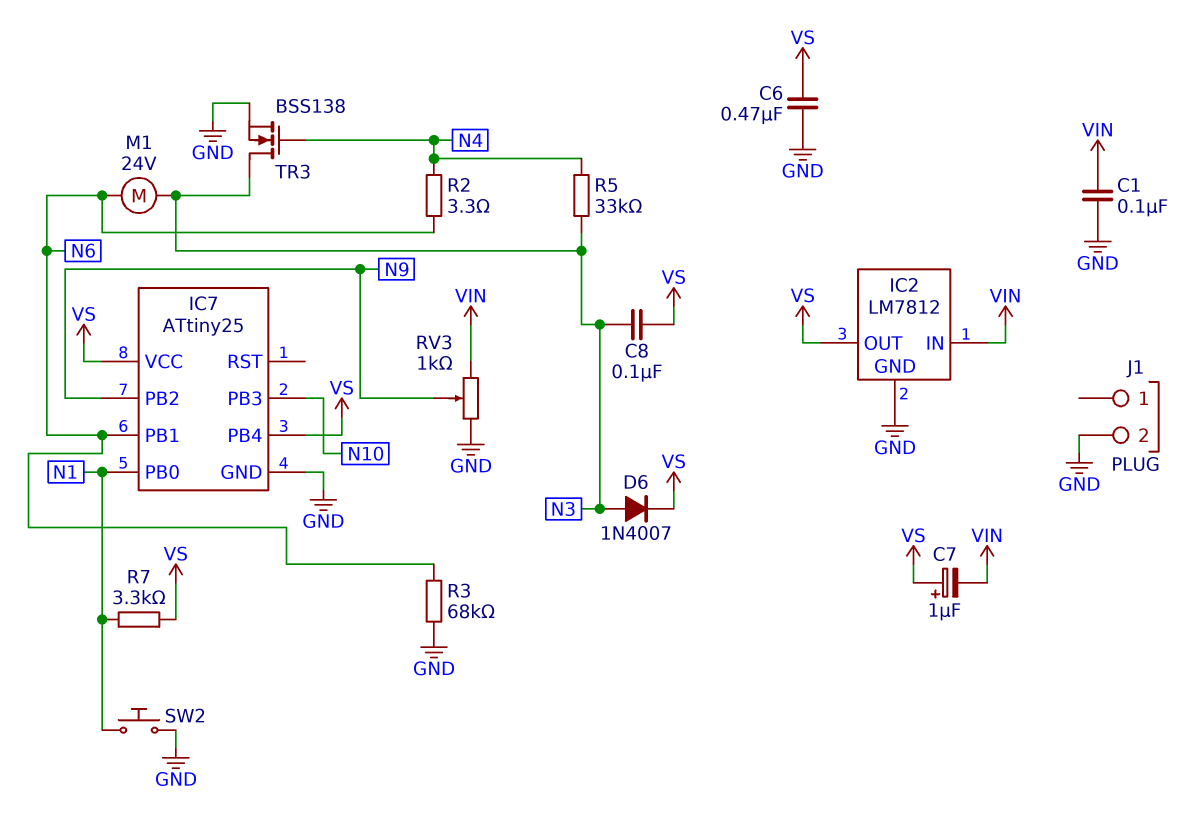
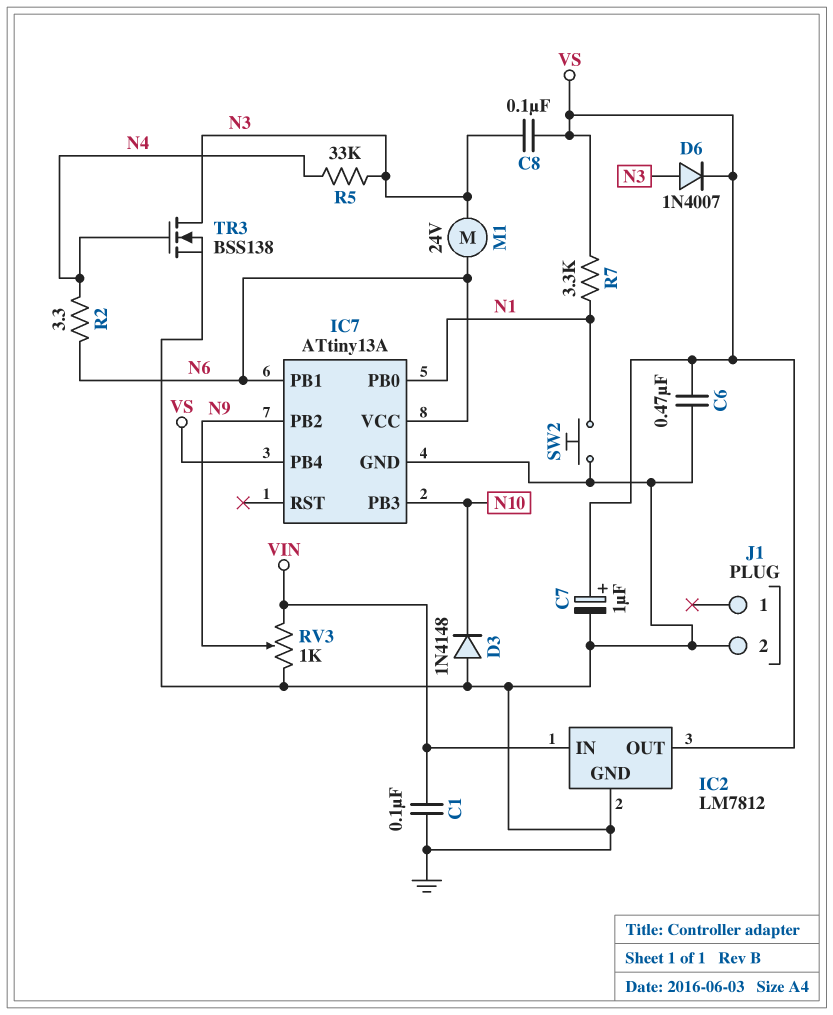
C7: 1uF (plus VS, minus VIN) -> 1uF (plus VS, minus GND)
D3: none -> diode 1N4148 (A GND, K N10)
IC7: ATtiny25 -> ATtiny13A
IC7 pin VCC: VS -> N6
R3: 68k (GND, N6) -> none

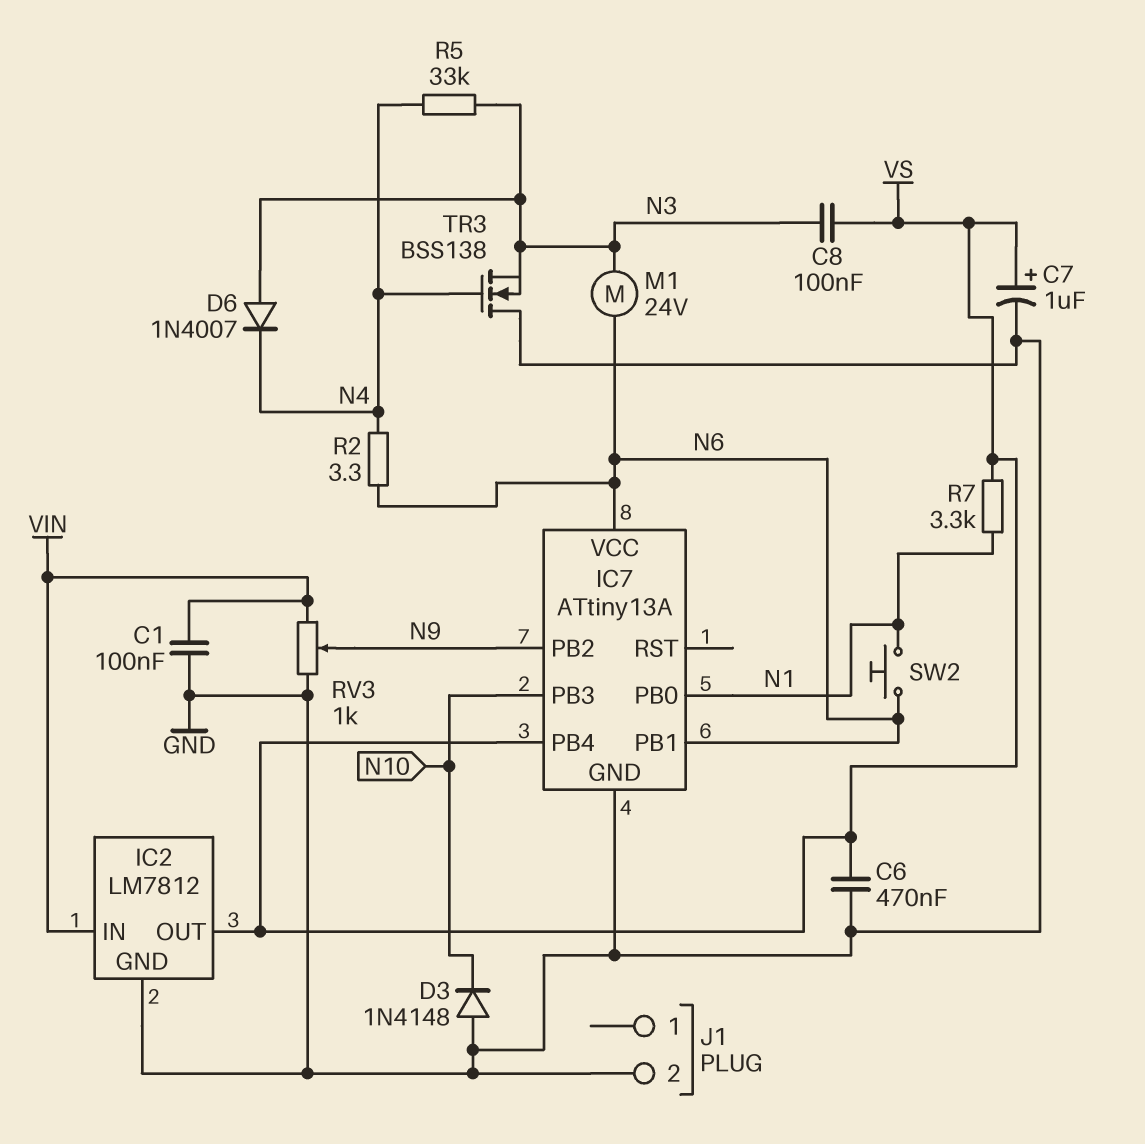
D6: diode 1N4007 (A N3, K VS) -> diode 1N4007 (A N3, K N4)
SW2: button (GND, N1) -> button (N1, N6)
TR3: NMOS BSS138 (G N4, D N3, S GND) -> NMOS BSS138 (G N4, D GND, S N3)

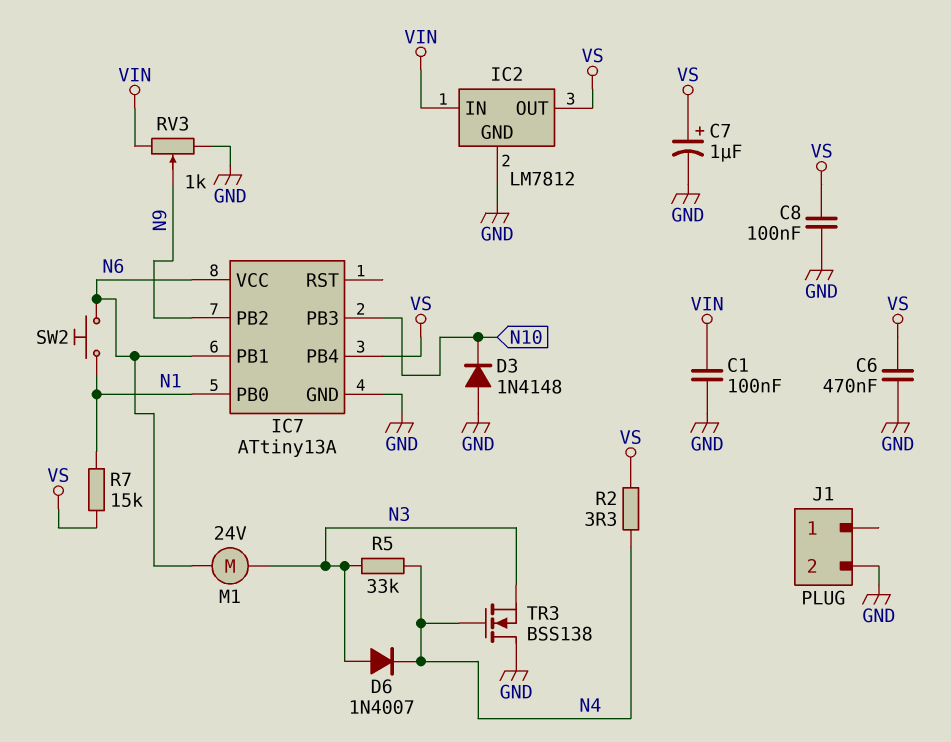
C8: 100nF (N3, VS) -> 100nF (GND, VS)
R2: 3.3 (N4, N6) -> 3.3 (N4, VS)
R7: 3.3k (N1, VS) -> 15k (N1, VS)

